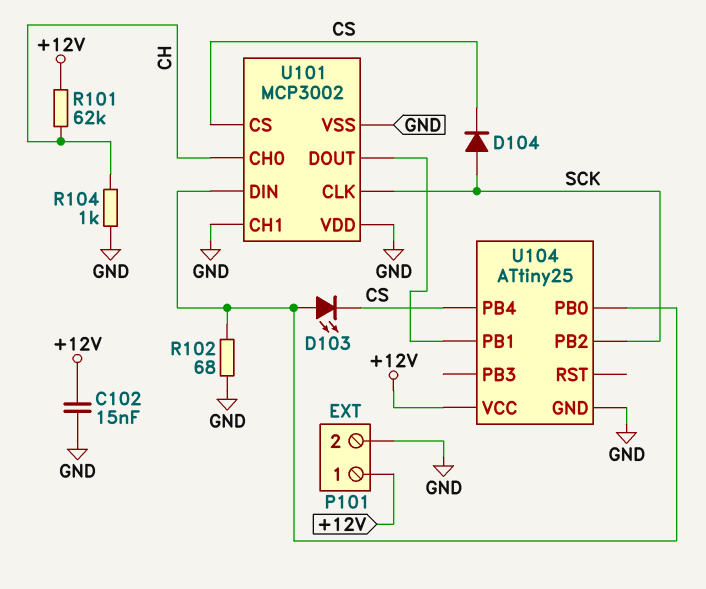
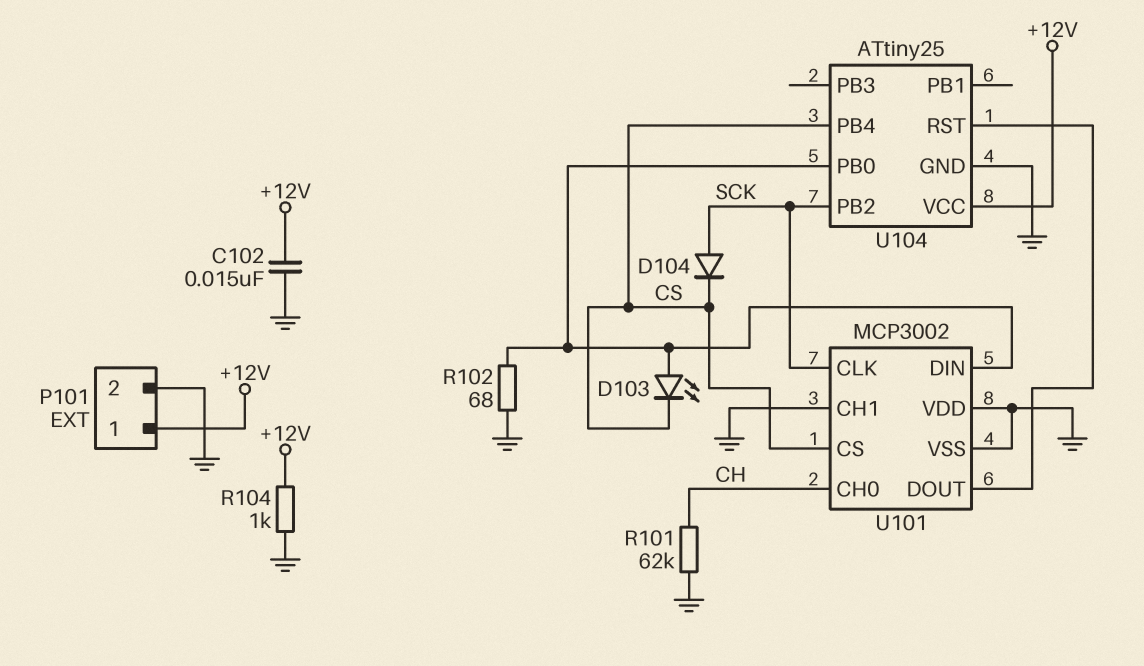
R101: 62k (+12V, CH) -> 62k (CH, GND)
R104: 1k (CH, GND) -> 1k (+12V, GND)
U104 pin PB1: U101/DOUT -> none
U104 pin RST: none -> U101/DOUT

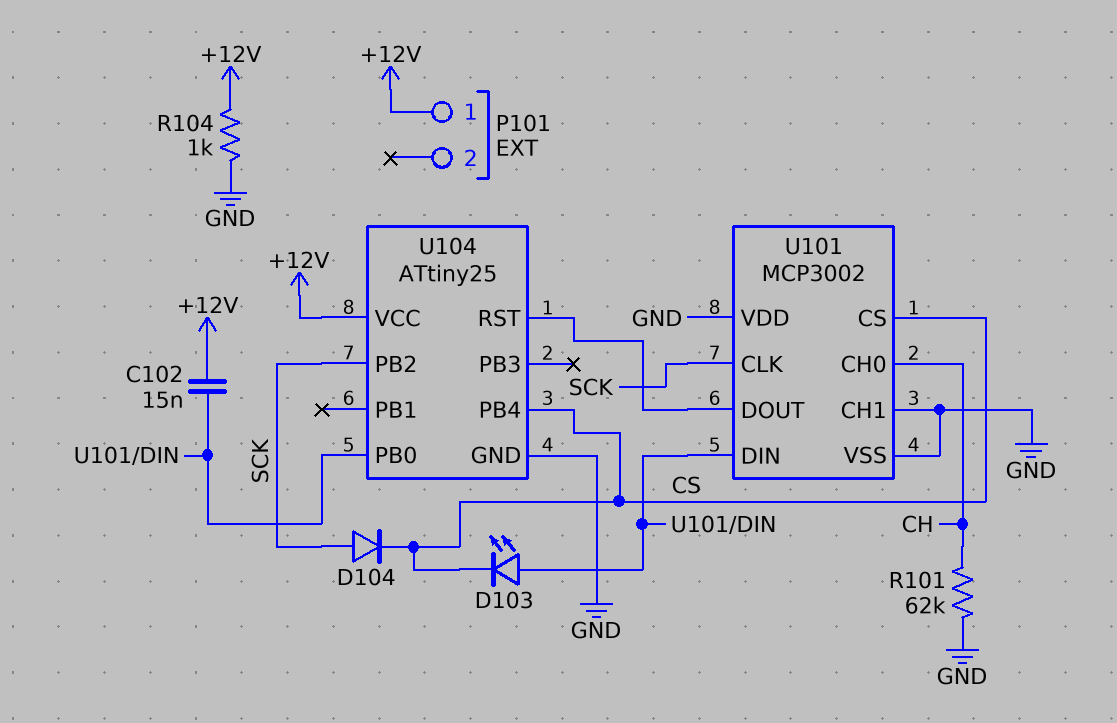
C102: 15nF (+12V, GND) -> 15nF (+12V, U101/DIN)
P101 pin 2: GND -> none
R102: 68 (GND, U101/DIN) -> none

